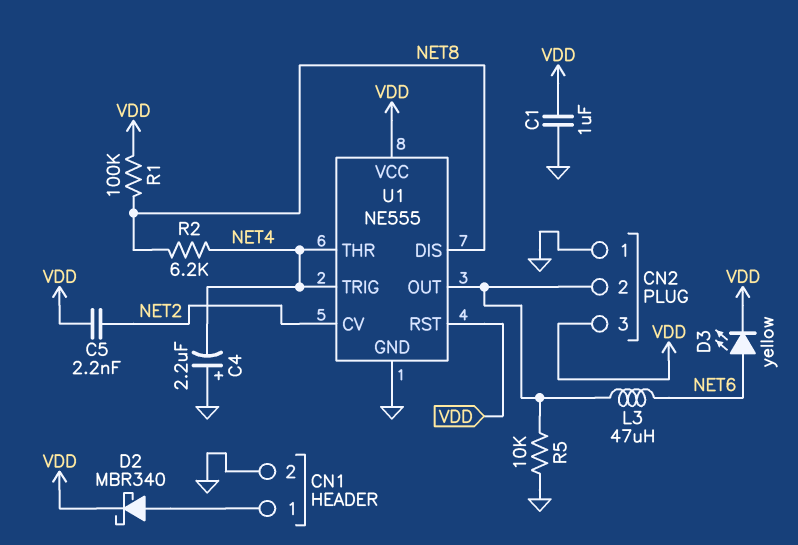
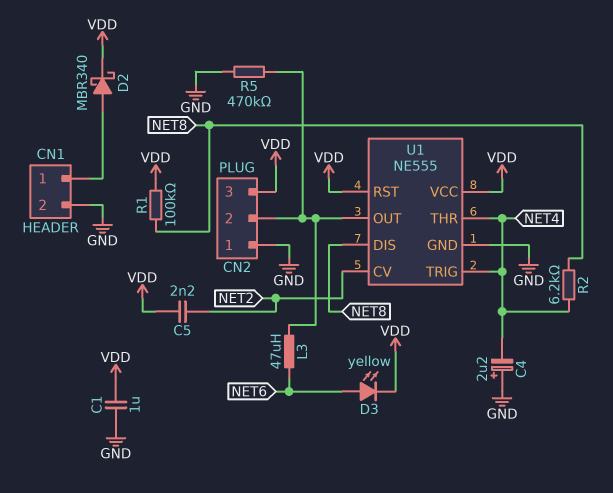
R5: 10k (CN2/2, GND) -> 470k (CN2/2, GND)

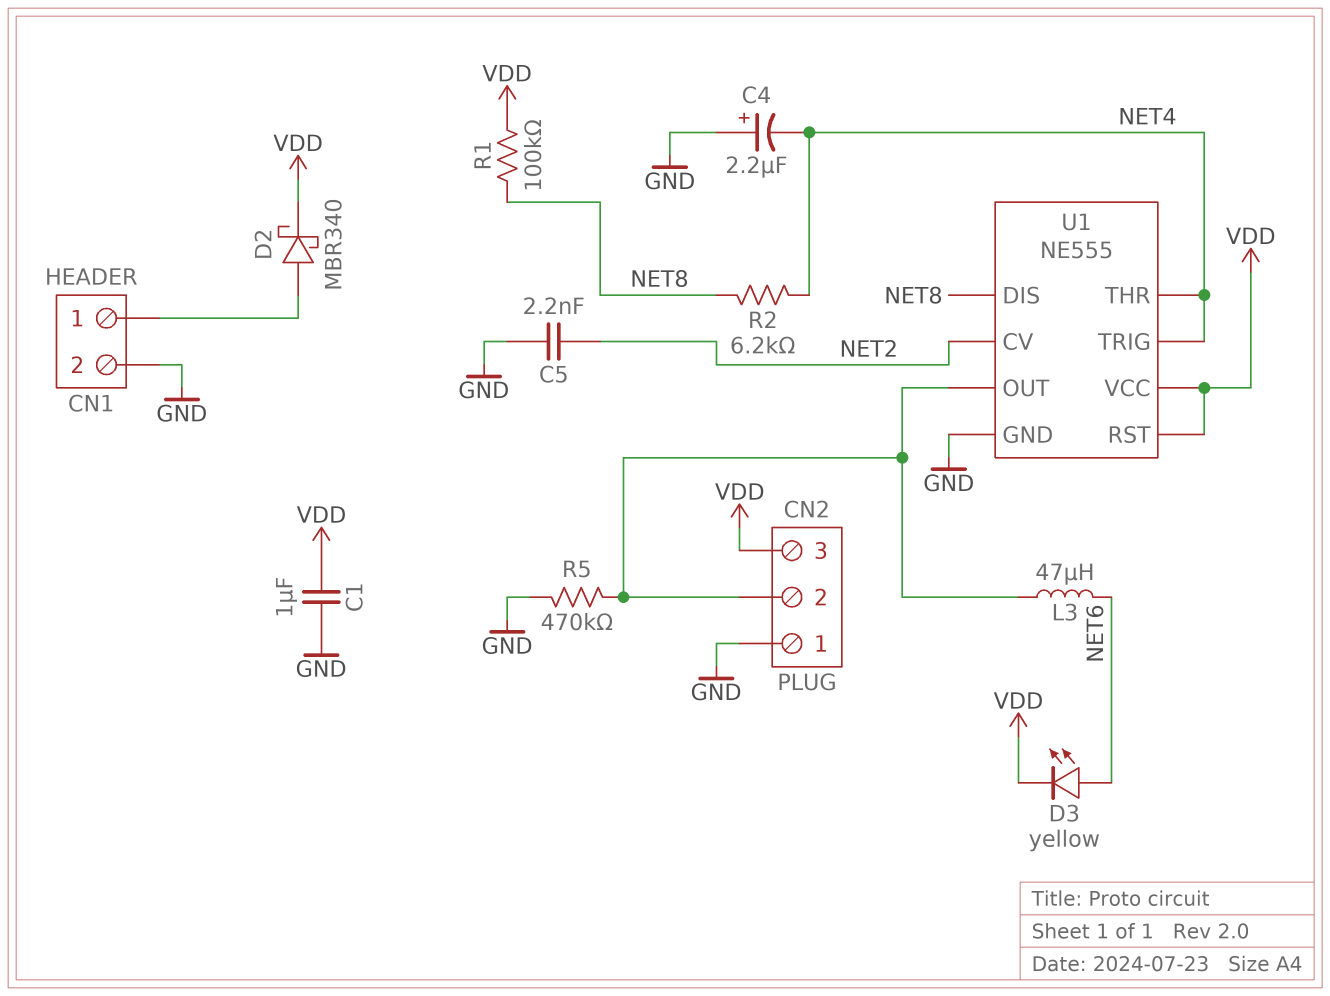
C5: 2.2nF (NET2, VDD) -> 2.2nF (GND, NET2)

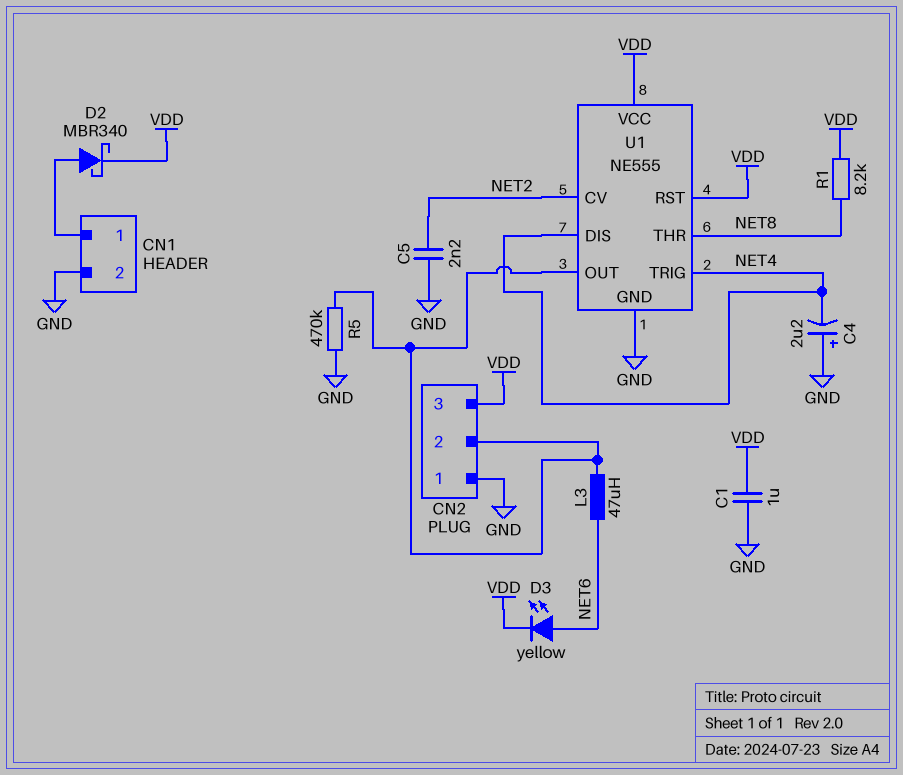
R1: 100k (NET8, VDD) -> 8.2k (NET8, VDD)
R2: 6.2k (NET4, NET8) -> none
U1 pin DIS: NET8 -> NET4
U1 pin THR: NET4 -> NET8

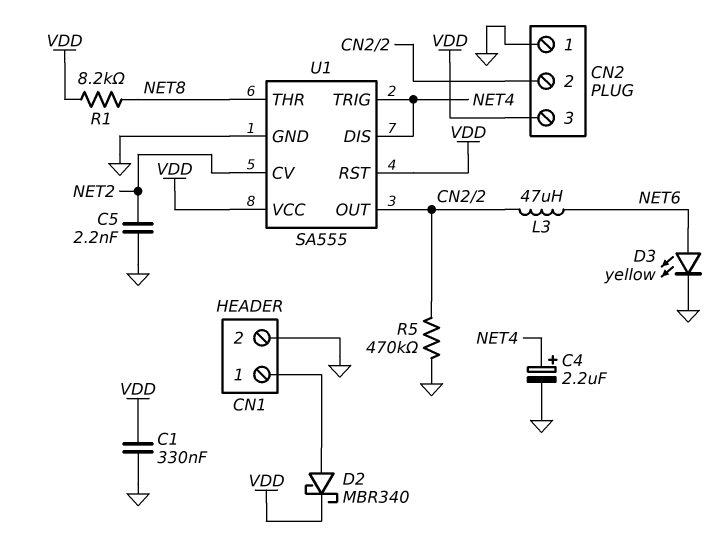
C1: 1uF (GND, VDD) -> 330nF (GND, VDD)
C4: 2.2uF (plus GND, minus NET4) -> 2.2uF (plus NET4, minus GND)
D3: LED yellow (A NET6, K VDD) -> LED yellow (A NET6, K GND)
U1: NE555 -> SA555

